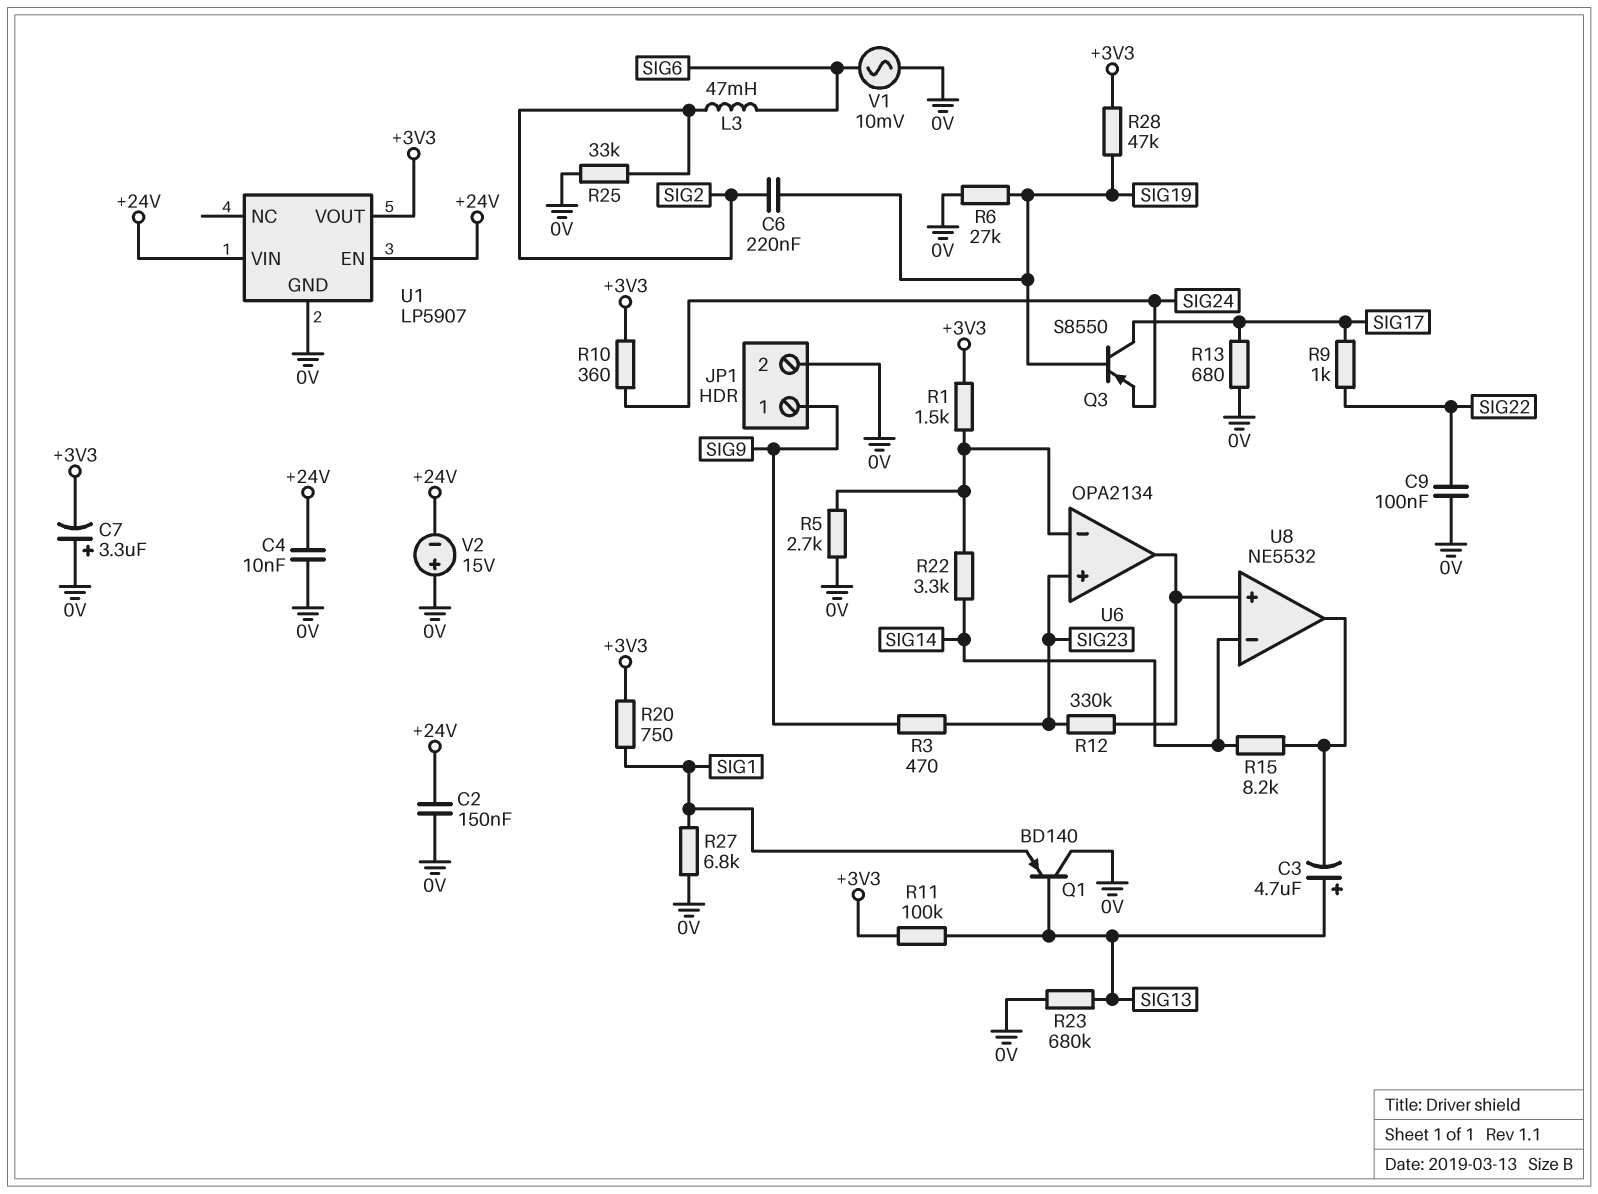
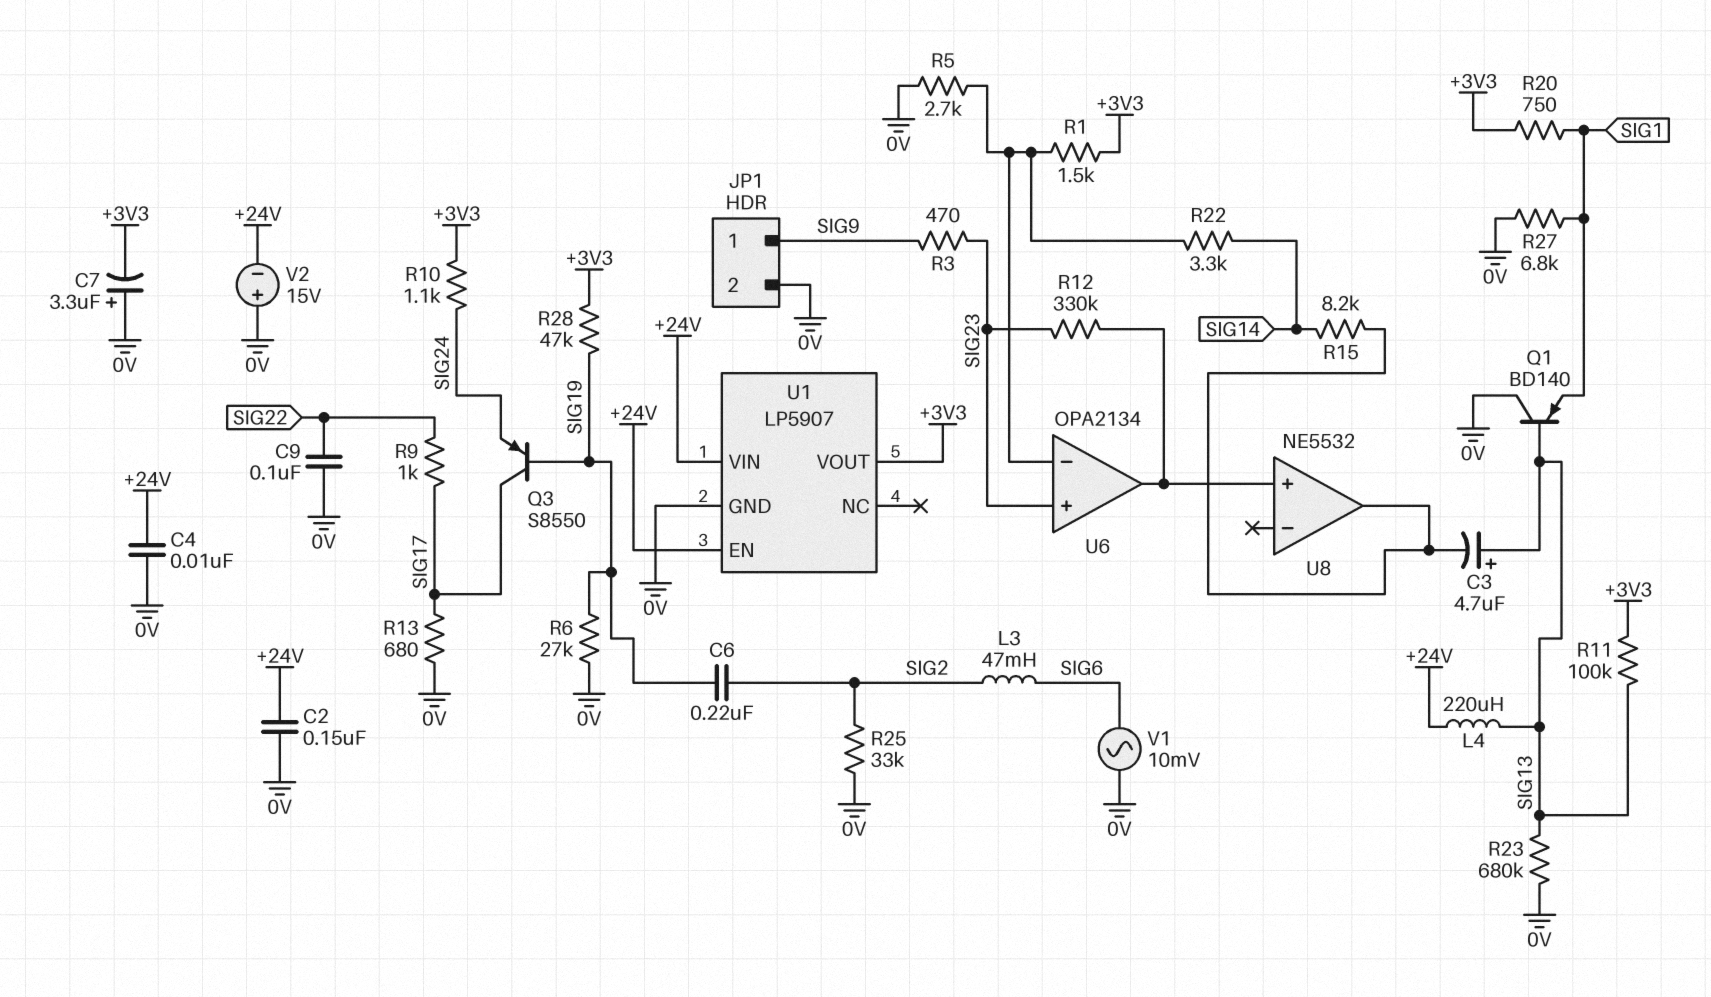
L4: none -> 220uH (+24V, SIG13)
R10: 360 (+3V3, SIG24) -> 1.1k (+3V3, SIG24)
U8 pin in-: SIG14 -> none

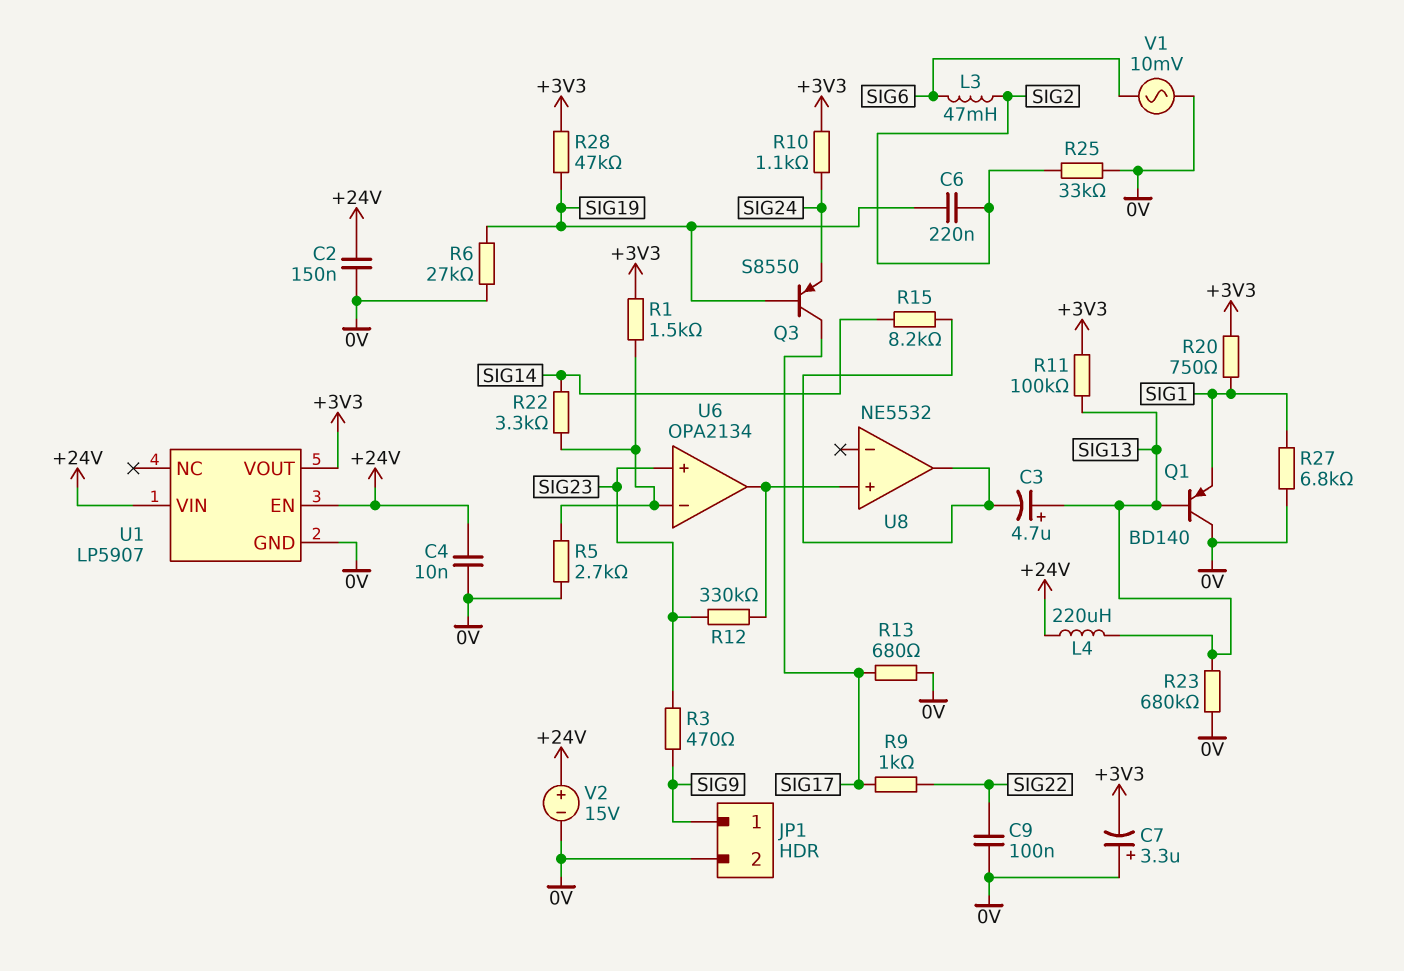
V2: 15V (plus 0V, minus +24V) -> 15V (plus +24V, minus 0V)

